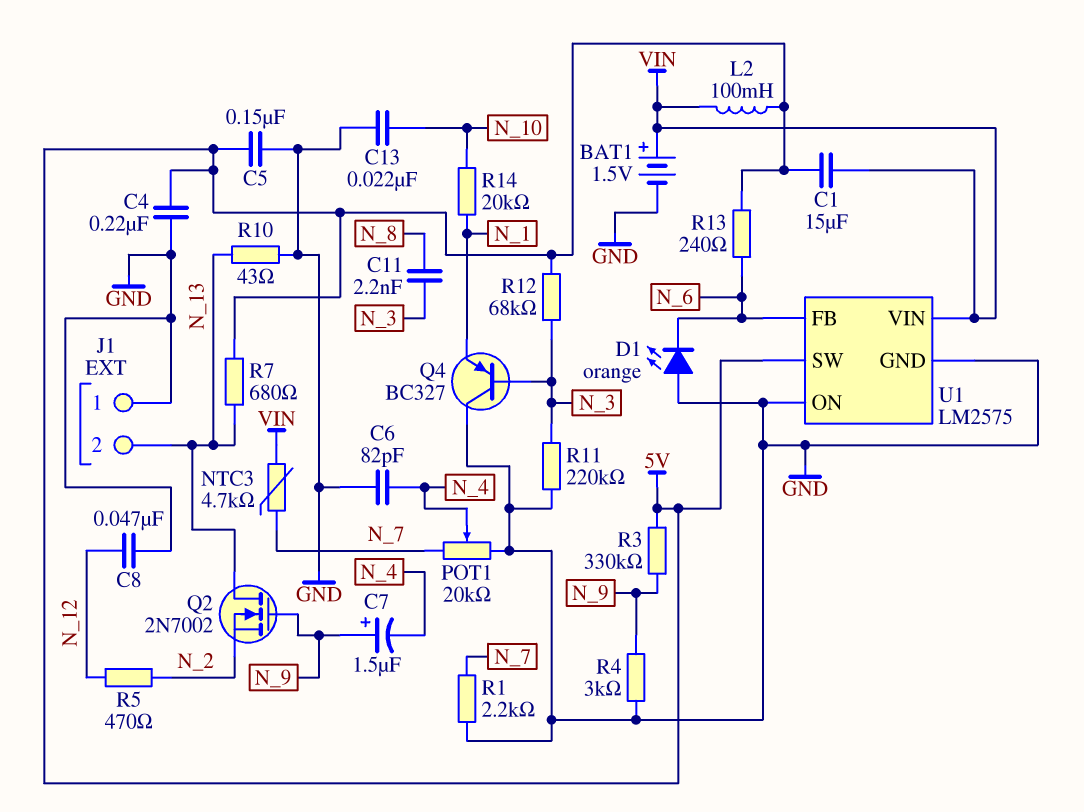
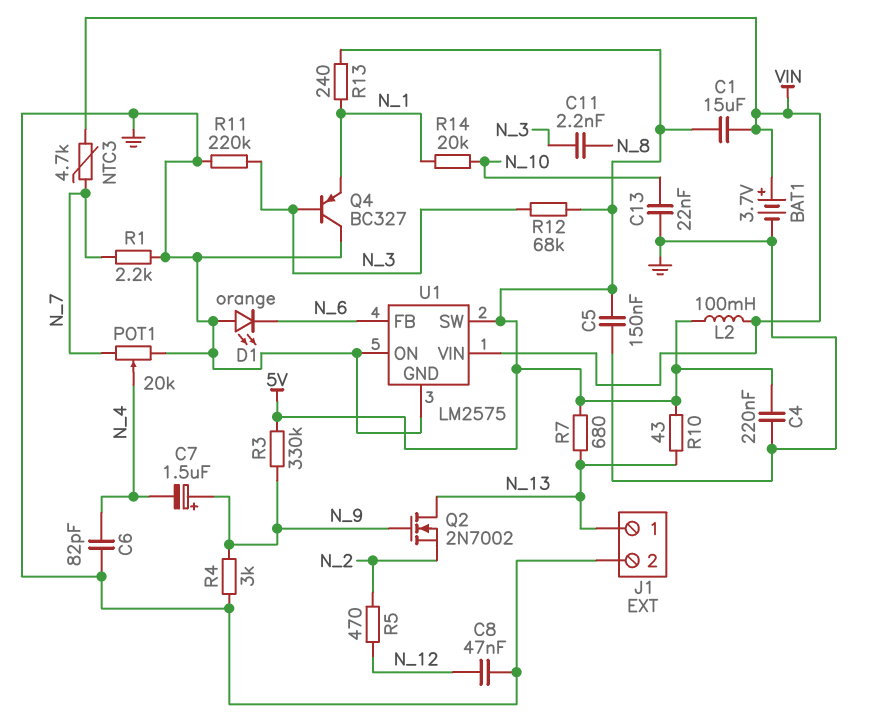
BAT1: 1.5V (plus VIN, minus GND) -> 3.7V (plus VIN, minus GND)
J1 pin 1: GND -> N_13
J1 pin 2: N_13 -> GND
R10: 43 (GND, N_13) -> 43 (5V, N_13)
R13: 240 (5V, N_6) -> 240 (5V, N_1)

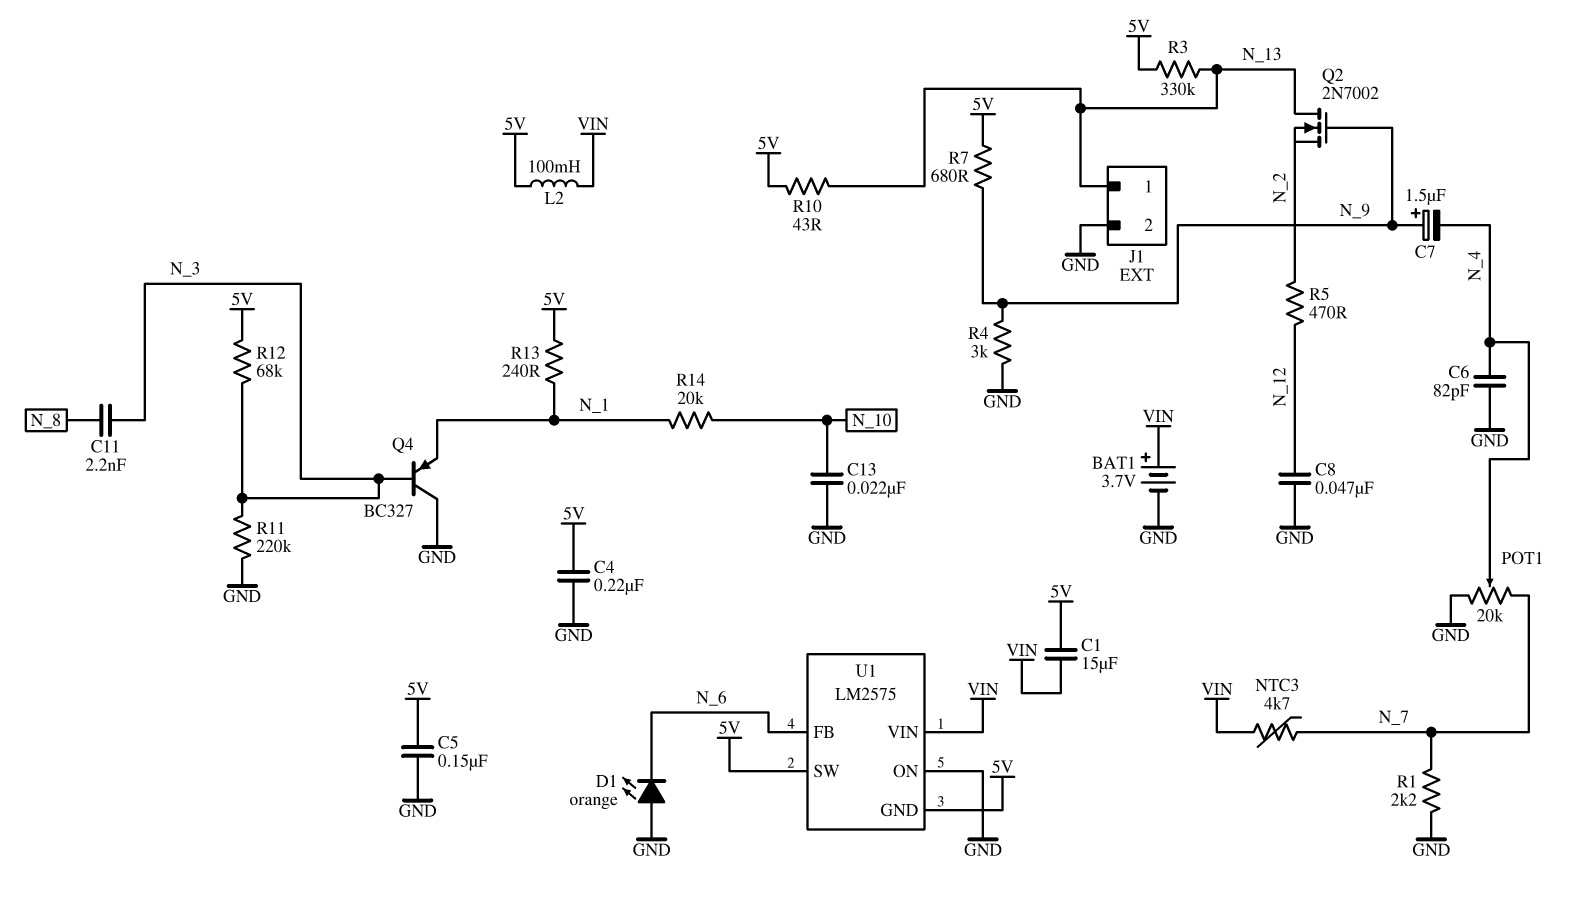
R3: 330k (5V, N_9) -> 330k (5V, N_13)
R7: 680 (5V, N_13) -> 680 (5V, N_9)
U1 pin GND: GND -> 5V

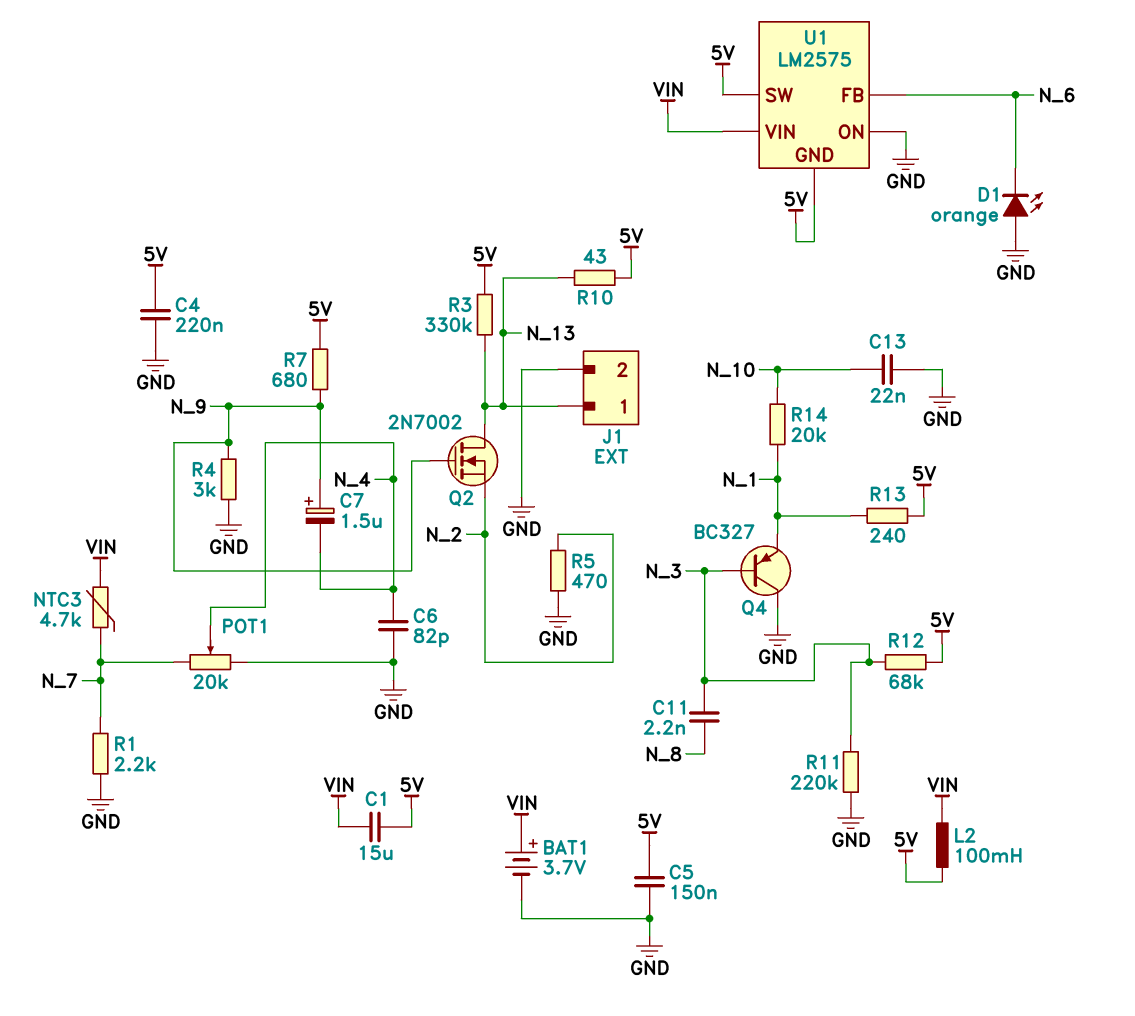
C8: 47nF (GND, N_12) -> none
R5: 470 (N_2, N_12) -> 470 (GND, N_2)

